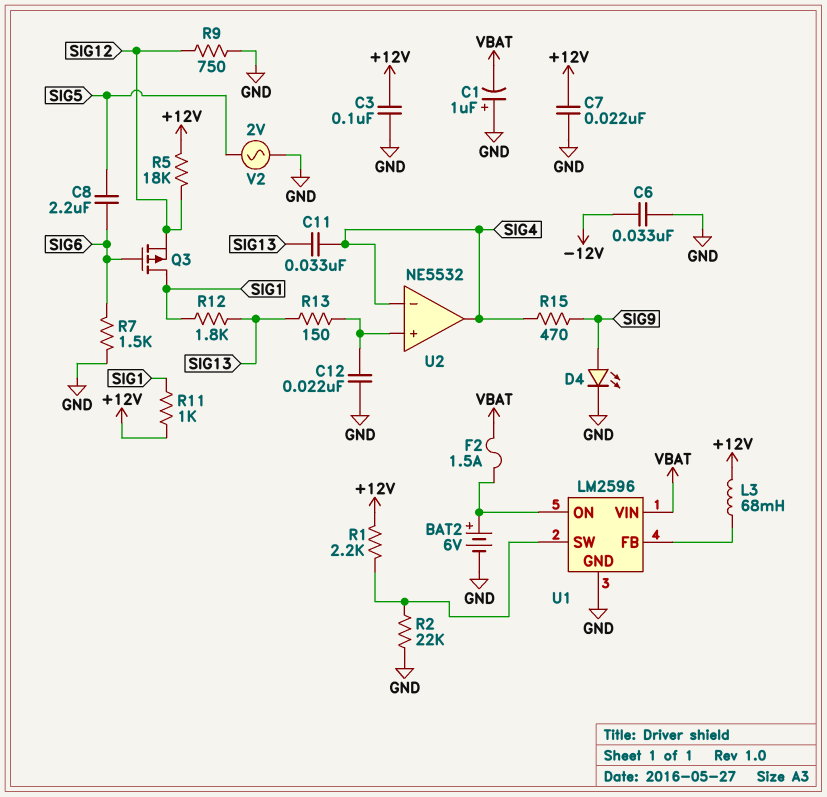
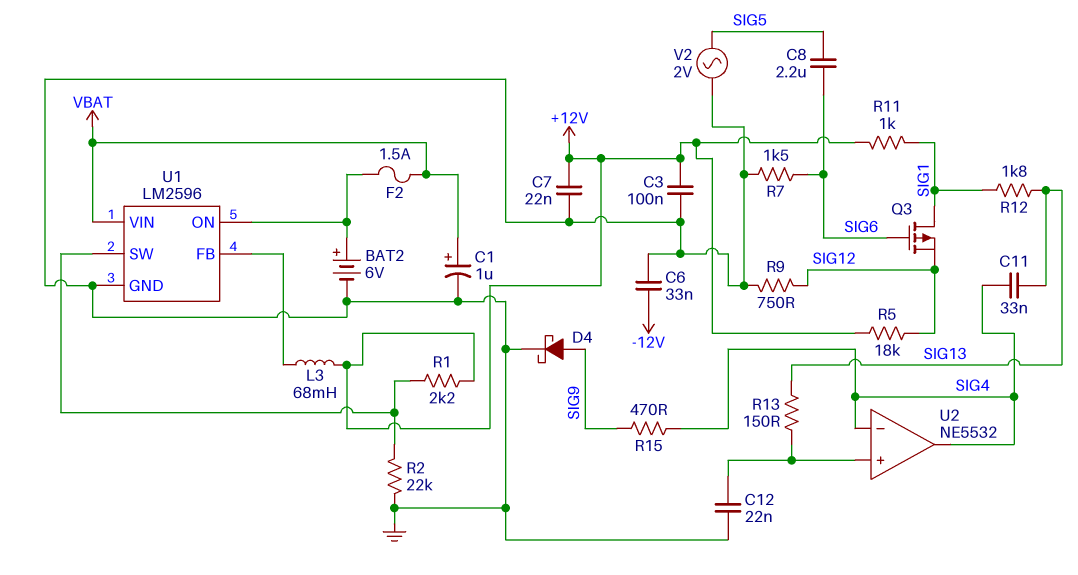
C1: 1uF (plus GND, minus VBAT) -> 1uF (plus VBAT, minus GND)
D4: LED (A SIG9, K GND) -> schottky (A SIG9, K GND)

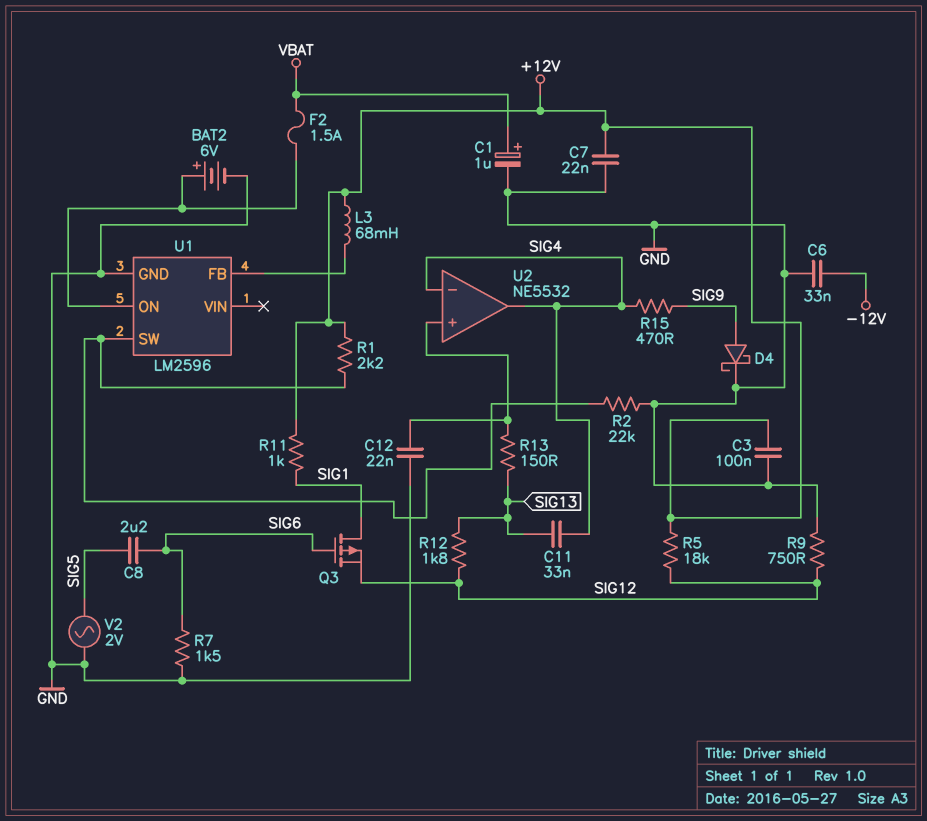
R12: 1.8k (SIG1, SIG13) -> 1.8k (SIG12, SIG13)
U1 pin VIN: VBAT -> none

